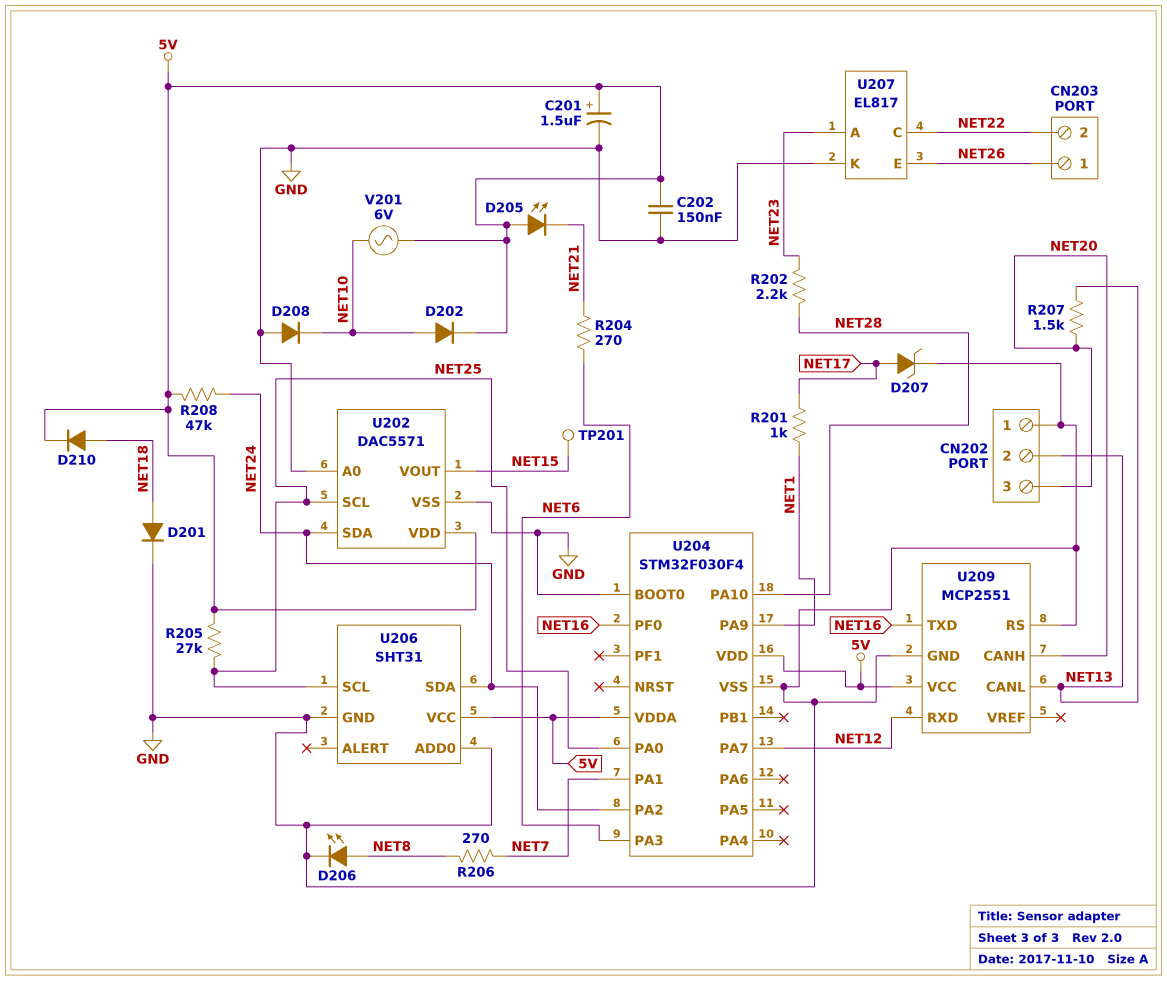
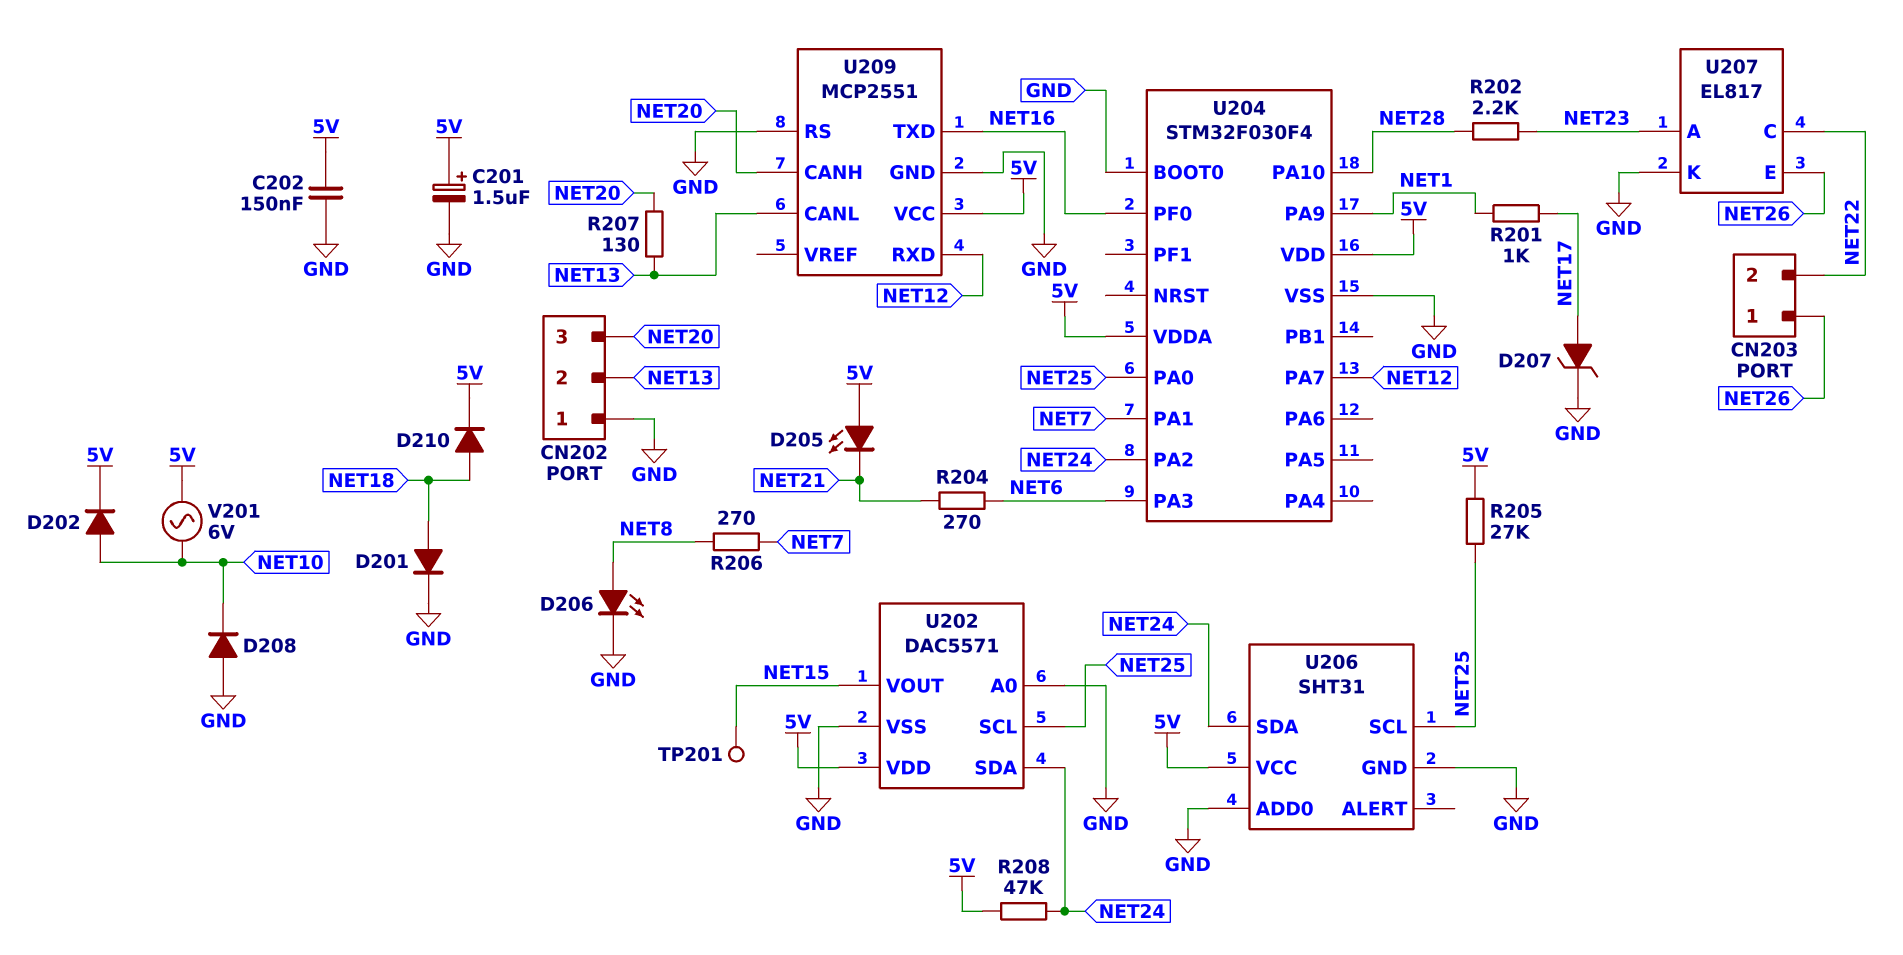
R207: 1.5k (NET13, NET20) -> 130 (NET13, NET20)

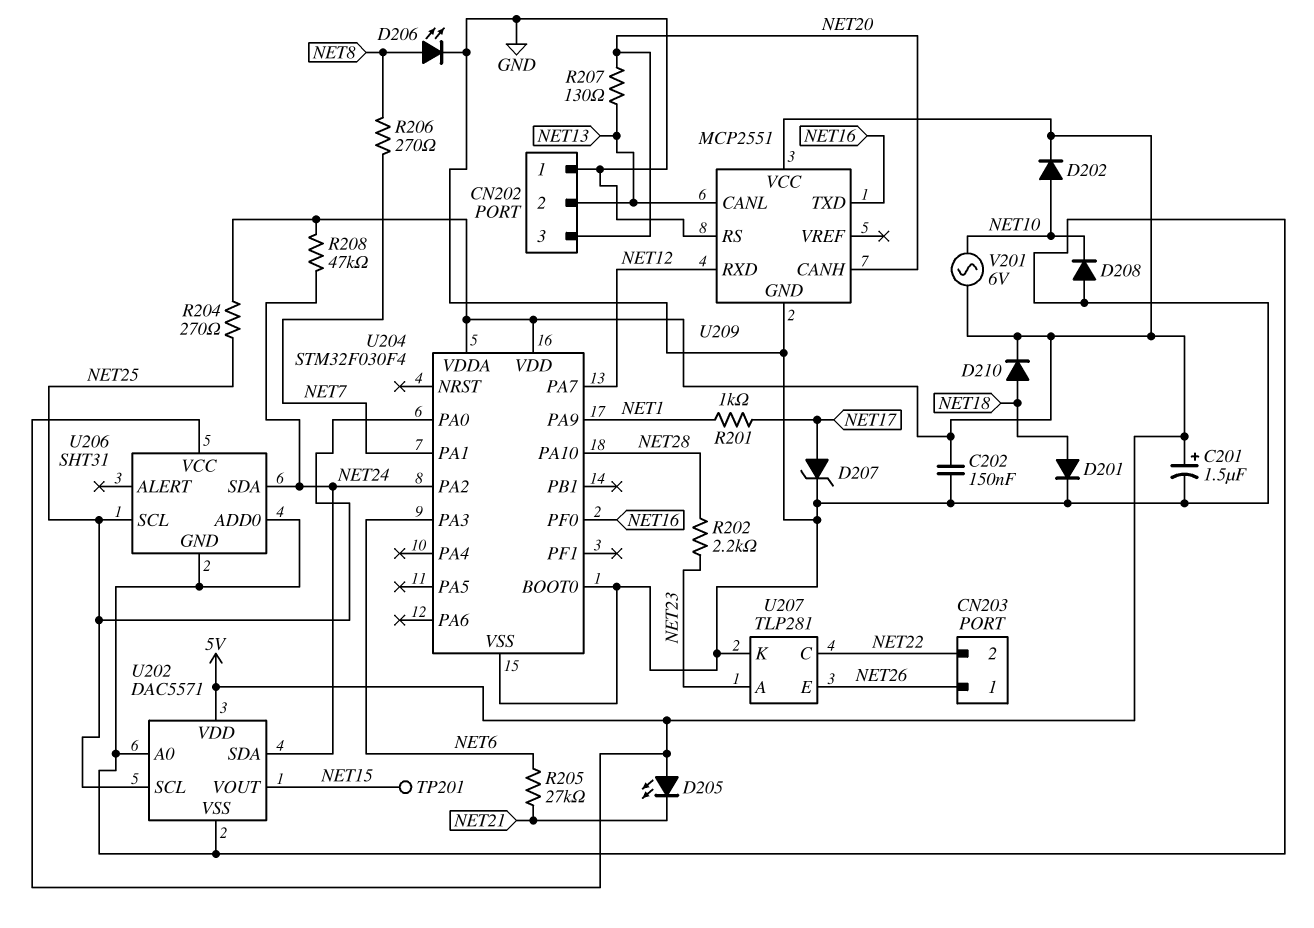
R204: 270 (NET6, NET21) -> 270 (5V, NET25)
R205: 27k (5V, NET25) -> 27k (NET6, NET21)
U207: EL817 -> TLP281

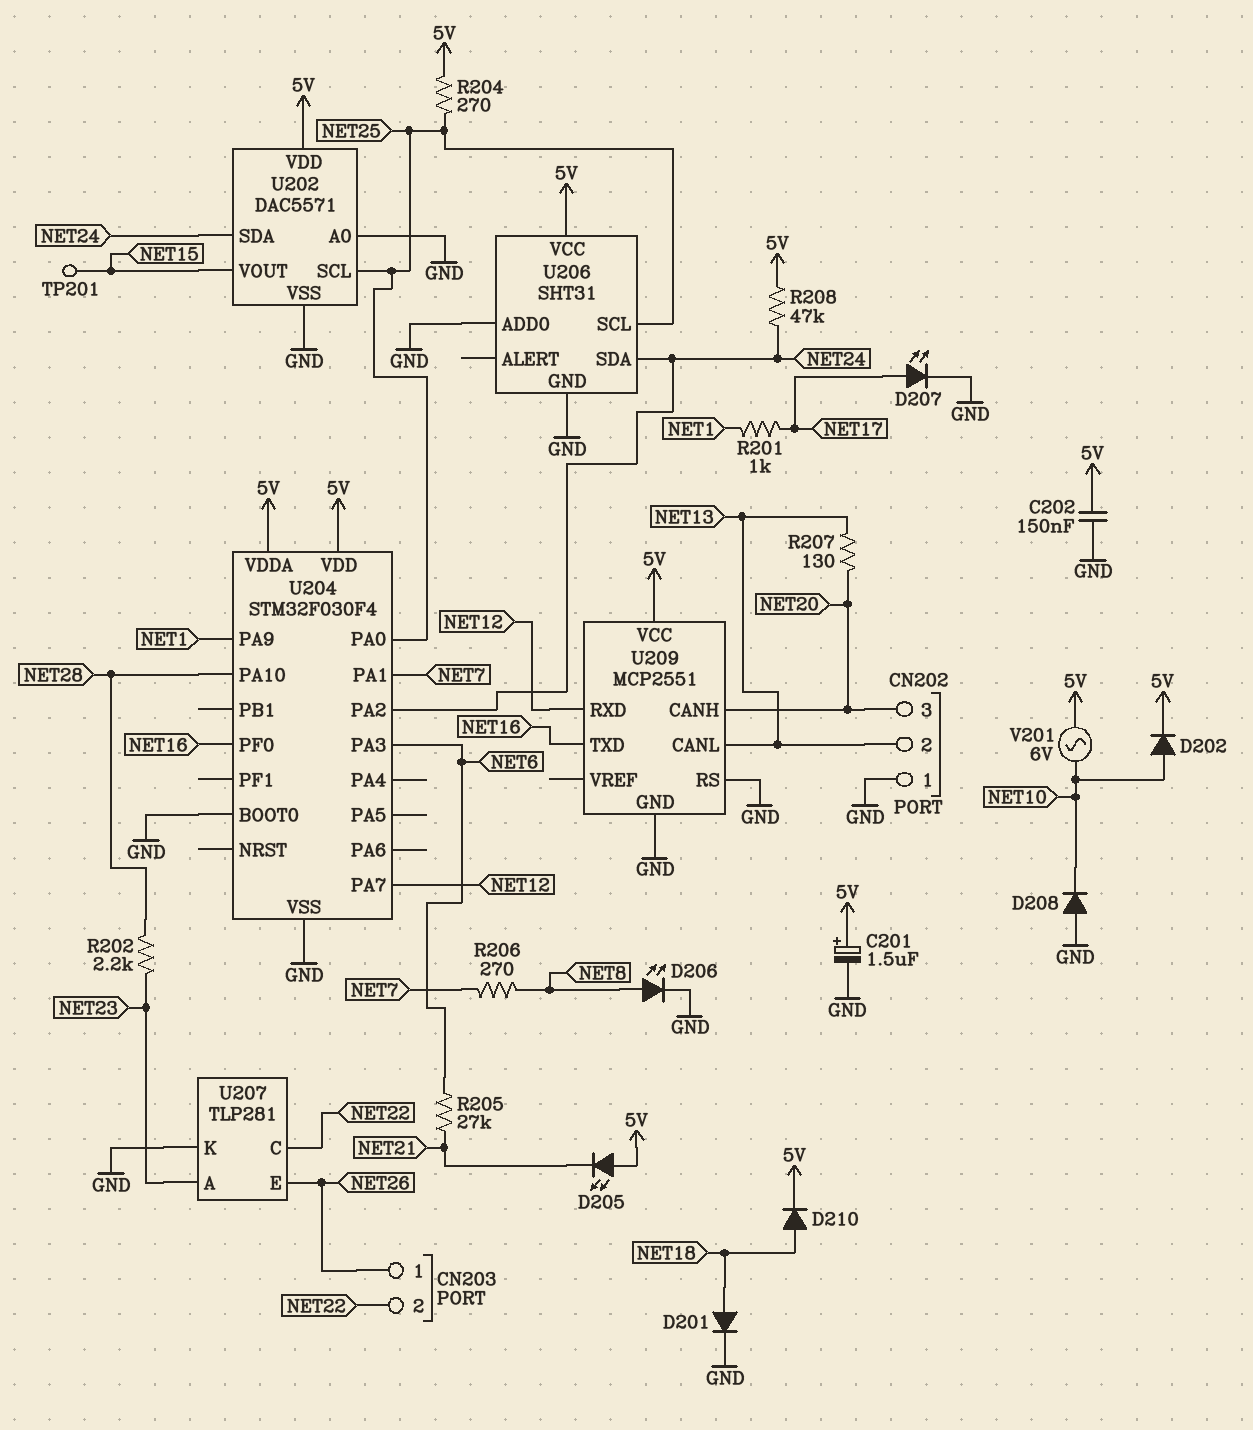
D207: zener (A NET17, K GND) -> LED (A NET17, K GND)

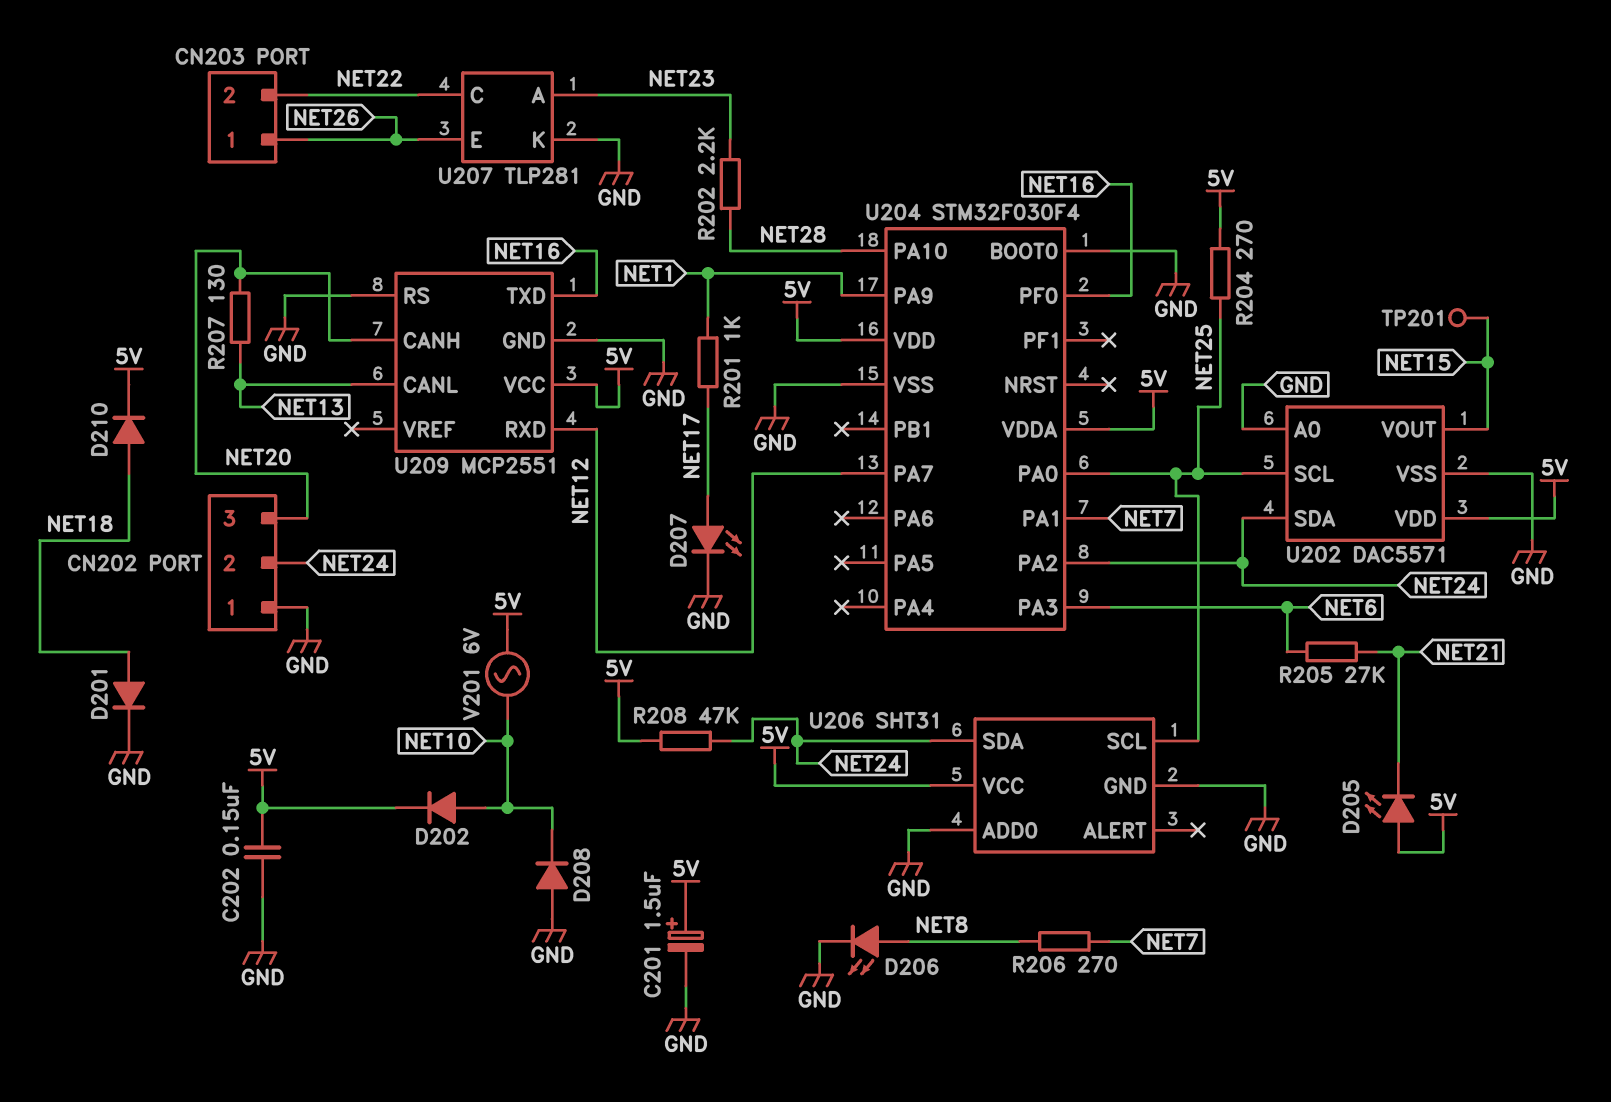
CN202 pin 2: NET13 -> NET24

